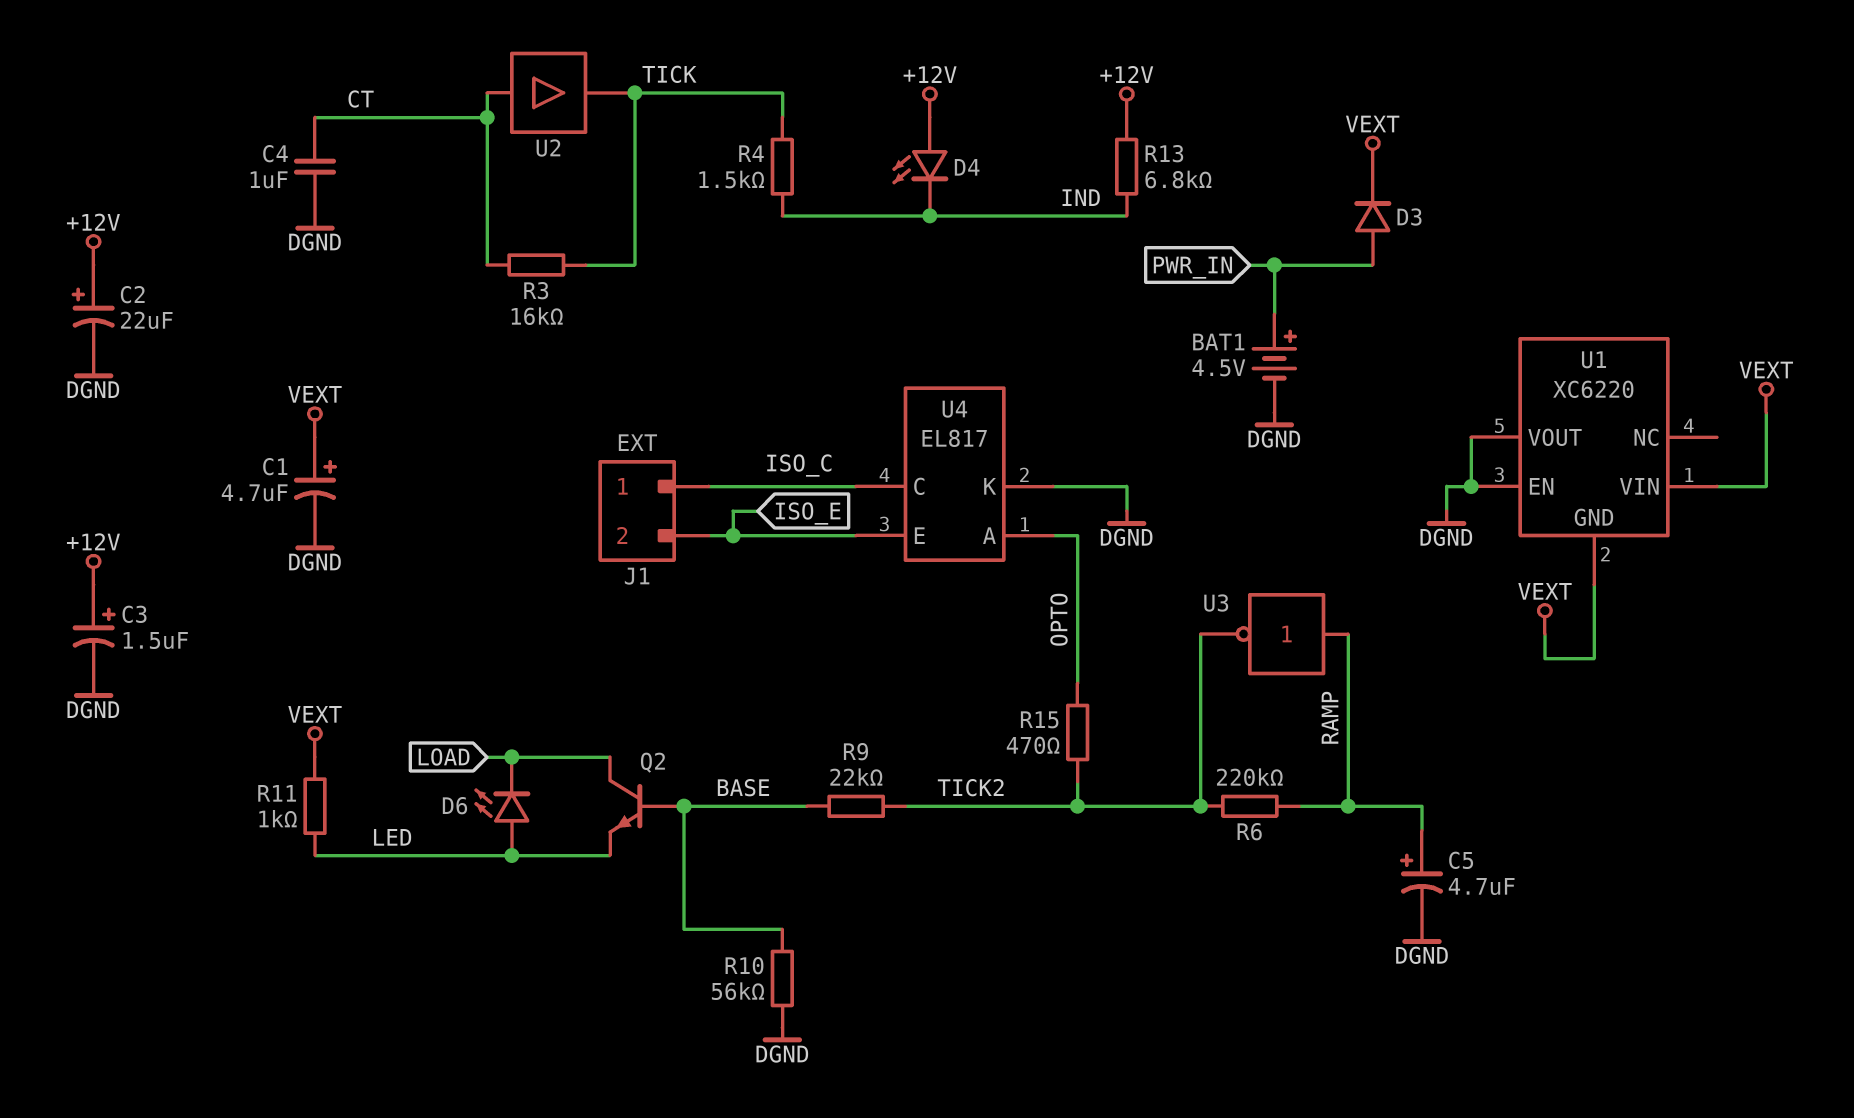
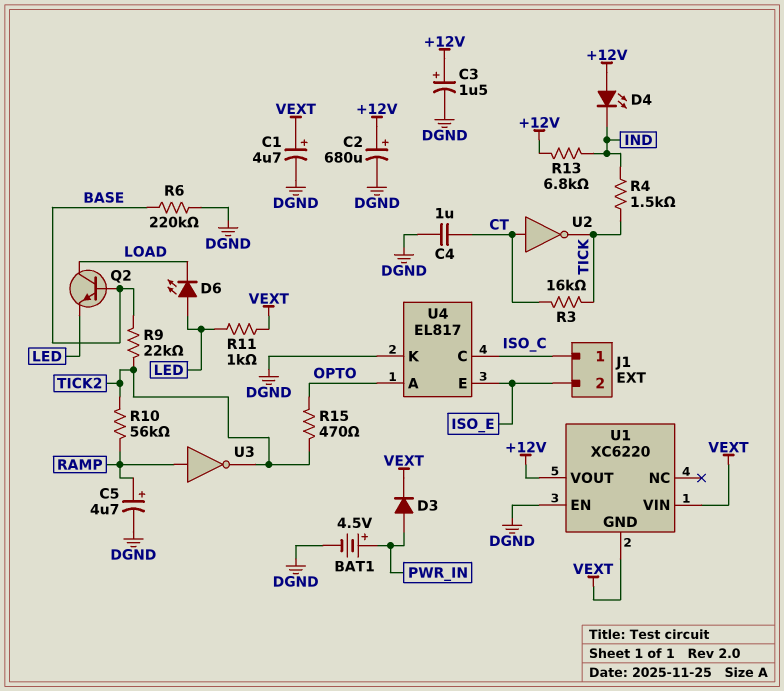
C2: 22uF (plus +12V, minus DGND) -> 680uF (plus +12V, minus DGND)
R6: 220k (RAMP, TICK2) -> 220k (BASE, DGND)
R10: 56k (BASE, DGND) -> 56k (RAMP, TICK2)
U1 pin VOUT: DGND -> +12V
U2: buffer (in CT, out TICK) -> NOT (in CT, out TICK)

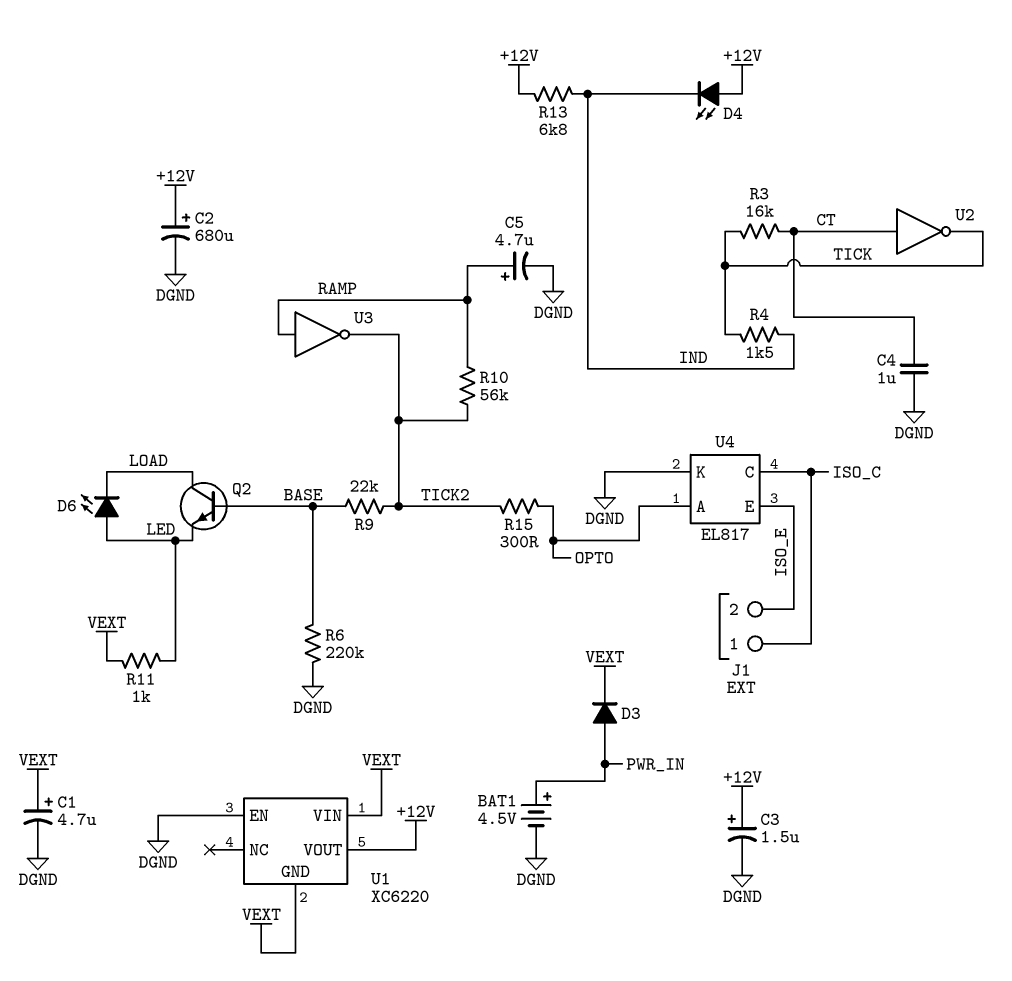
R15: 470 (OPTO, TICK2) -> 300 (OPTO, TICK2)

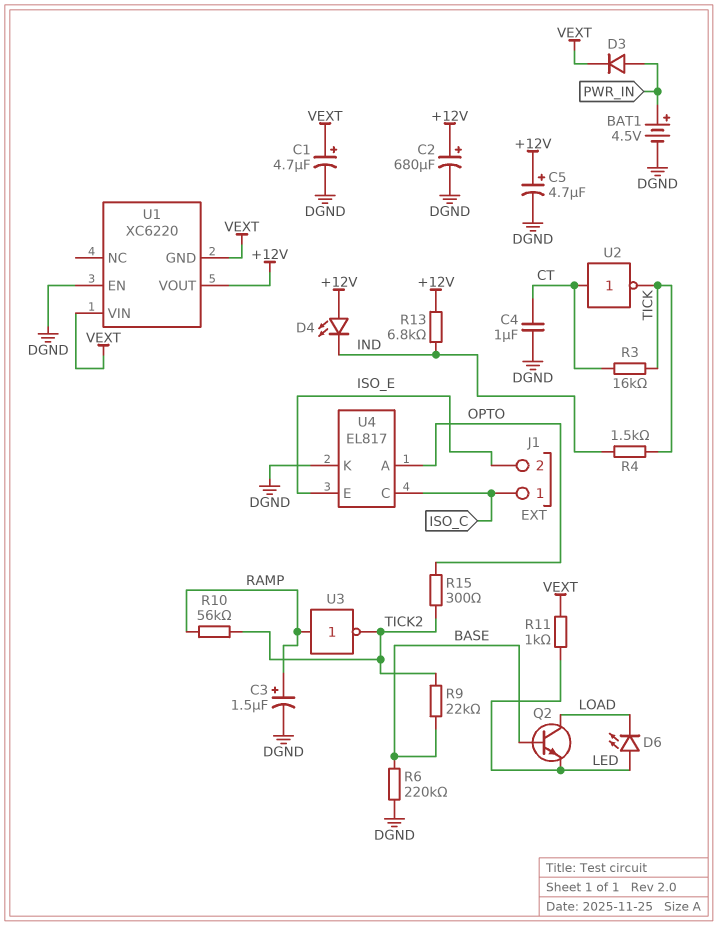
C3: 1.5uF (plus +12V, minus DGND) -> 1.5uF (plus RAMP, minus DGND)
C5: 4.7uF (plus RAMP, minus DGND) -> 4.7uF (plus +12V, minus DGND)

